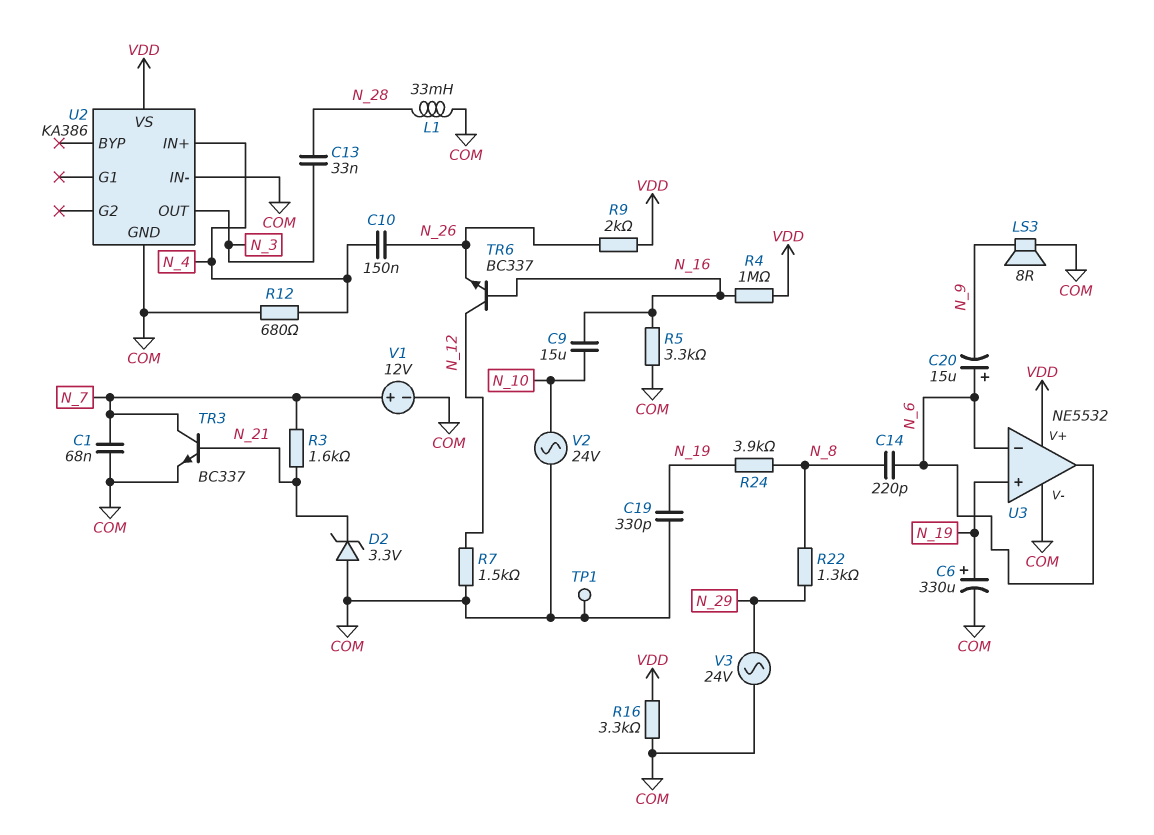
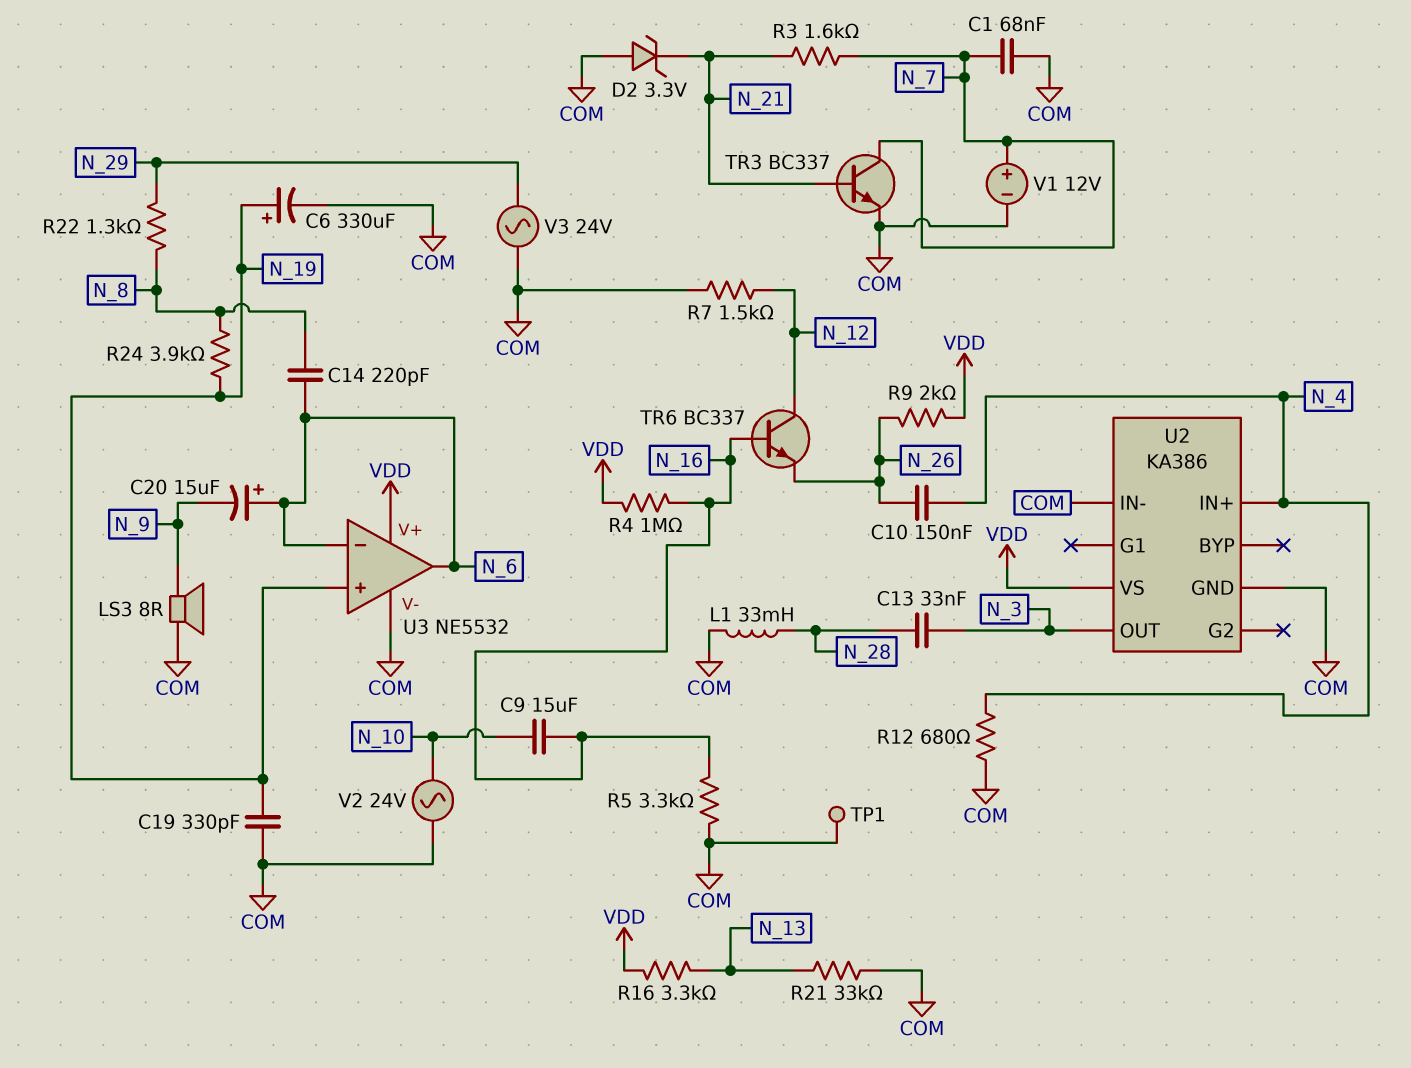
R16: 3.3k (COM, VDD) -> 3.3k (N_13, VDD)
R21: none -> 33k (COM, N_13)

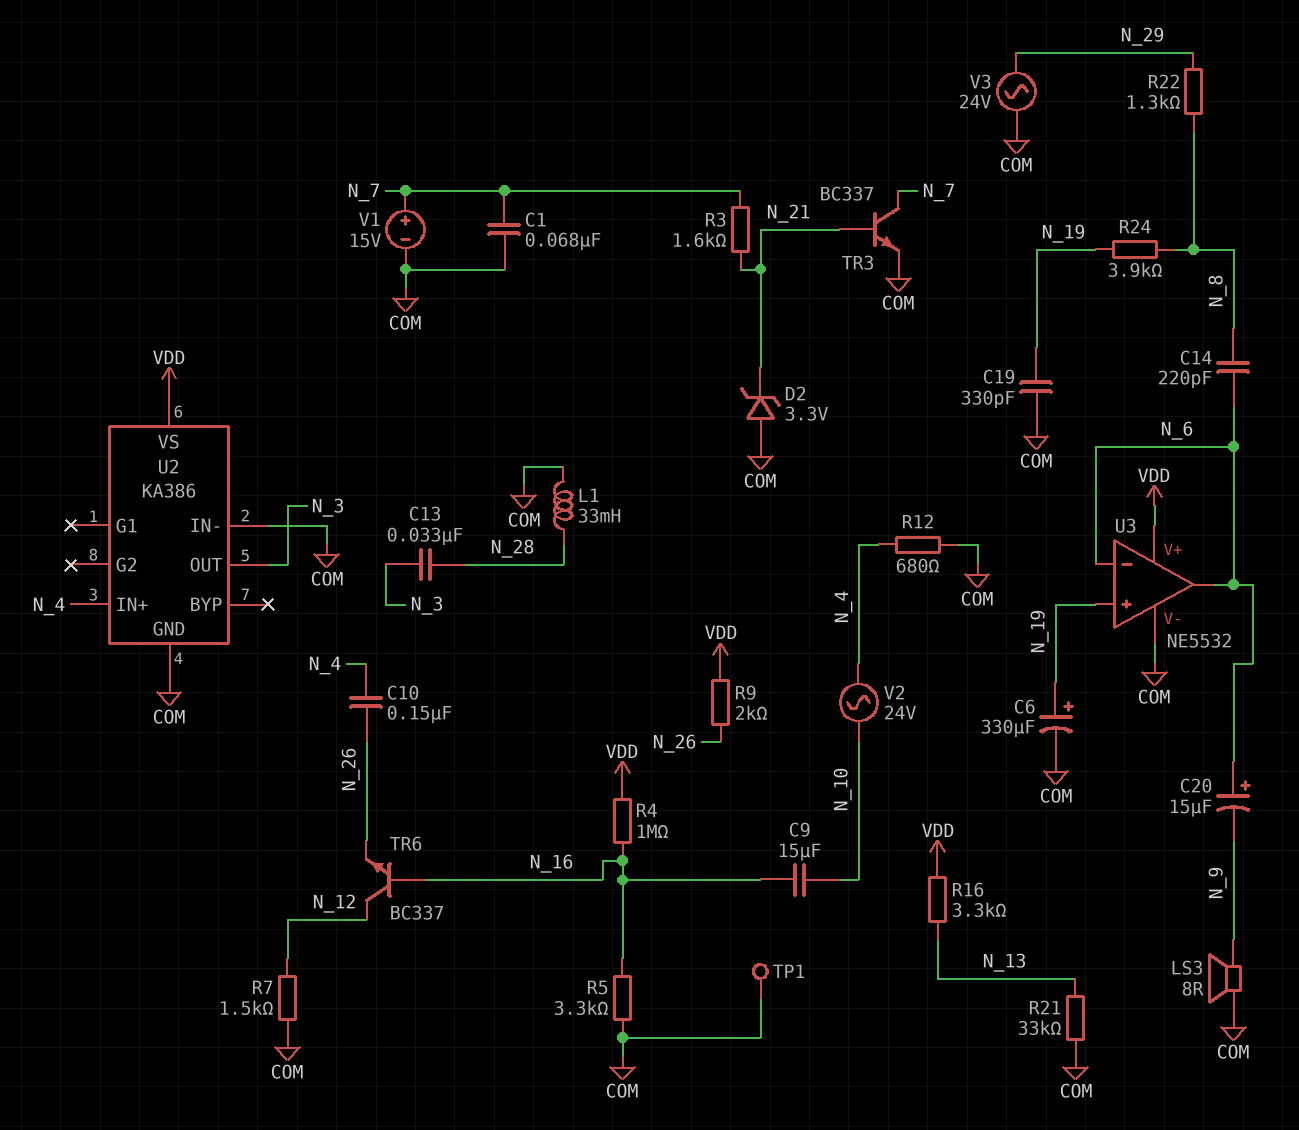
V1: 12V (plus N_7, minus COM) -> 15V (plus N_7, minus COM)
V2: AC 24V (COM, N_10) -> AC 24V (N_4, N_10)

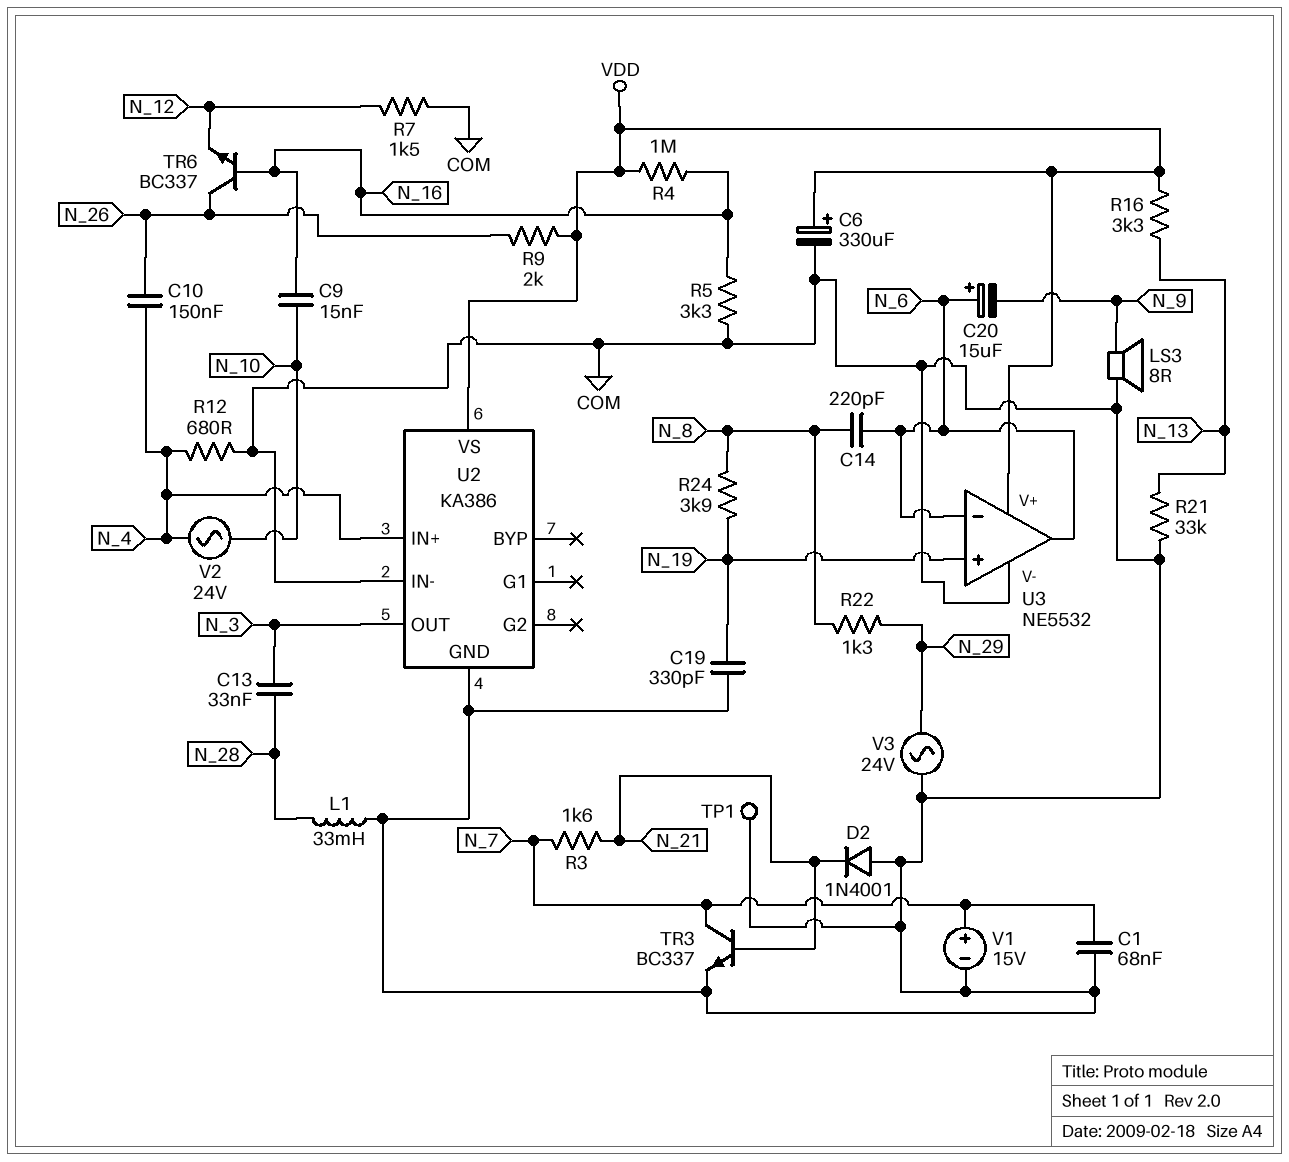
C6: 330uF (plus N_19, minus COM) -> 330uF (plus VDD, minus COM)
C9: 15uF (N_10, N_16) -> 15nF (N_10, N_16)
D2: zener 3.3V (A COM, K N_21) -> diode 1N4001 (A COM, K N_21)
TR6: NPN BC337 (B N_16, C N_12, E N_26) -> NPN BC337 (B N_16, C N_26, E N_12)

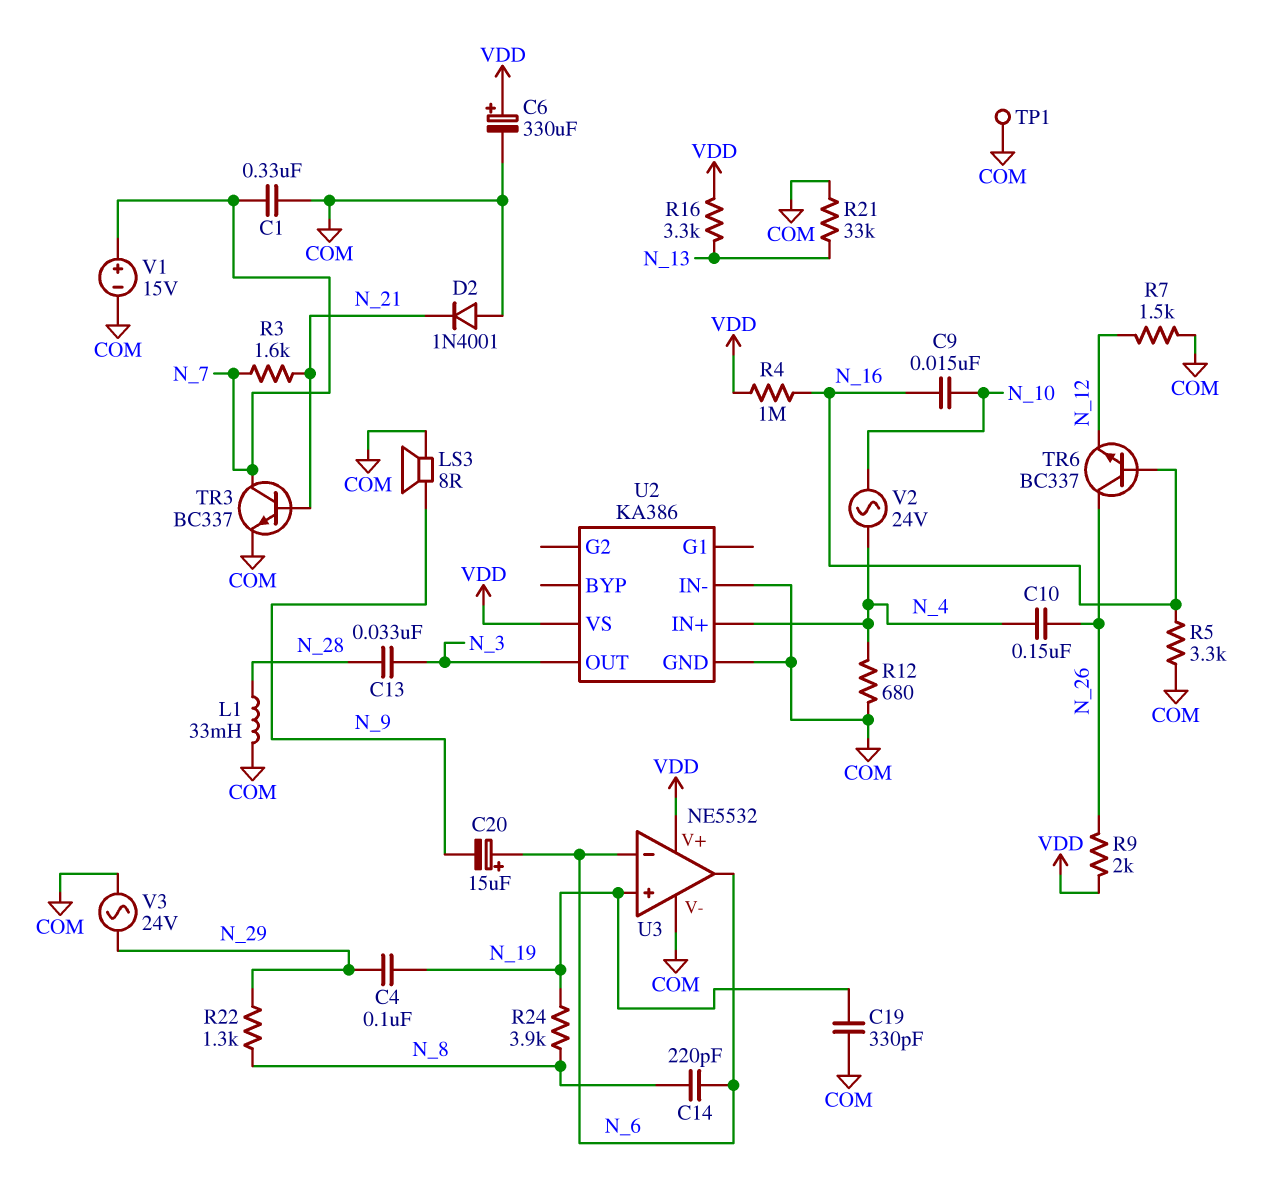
C1: 68nF (COM, N_7) -> 330nF (COM, N_7)
C4: none -> 100nF (N_19, N_29)

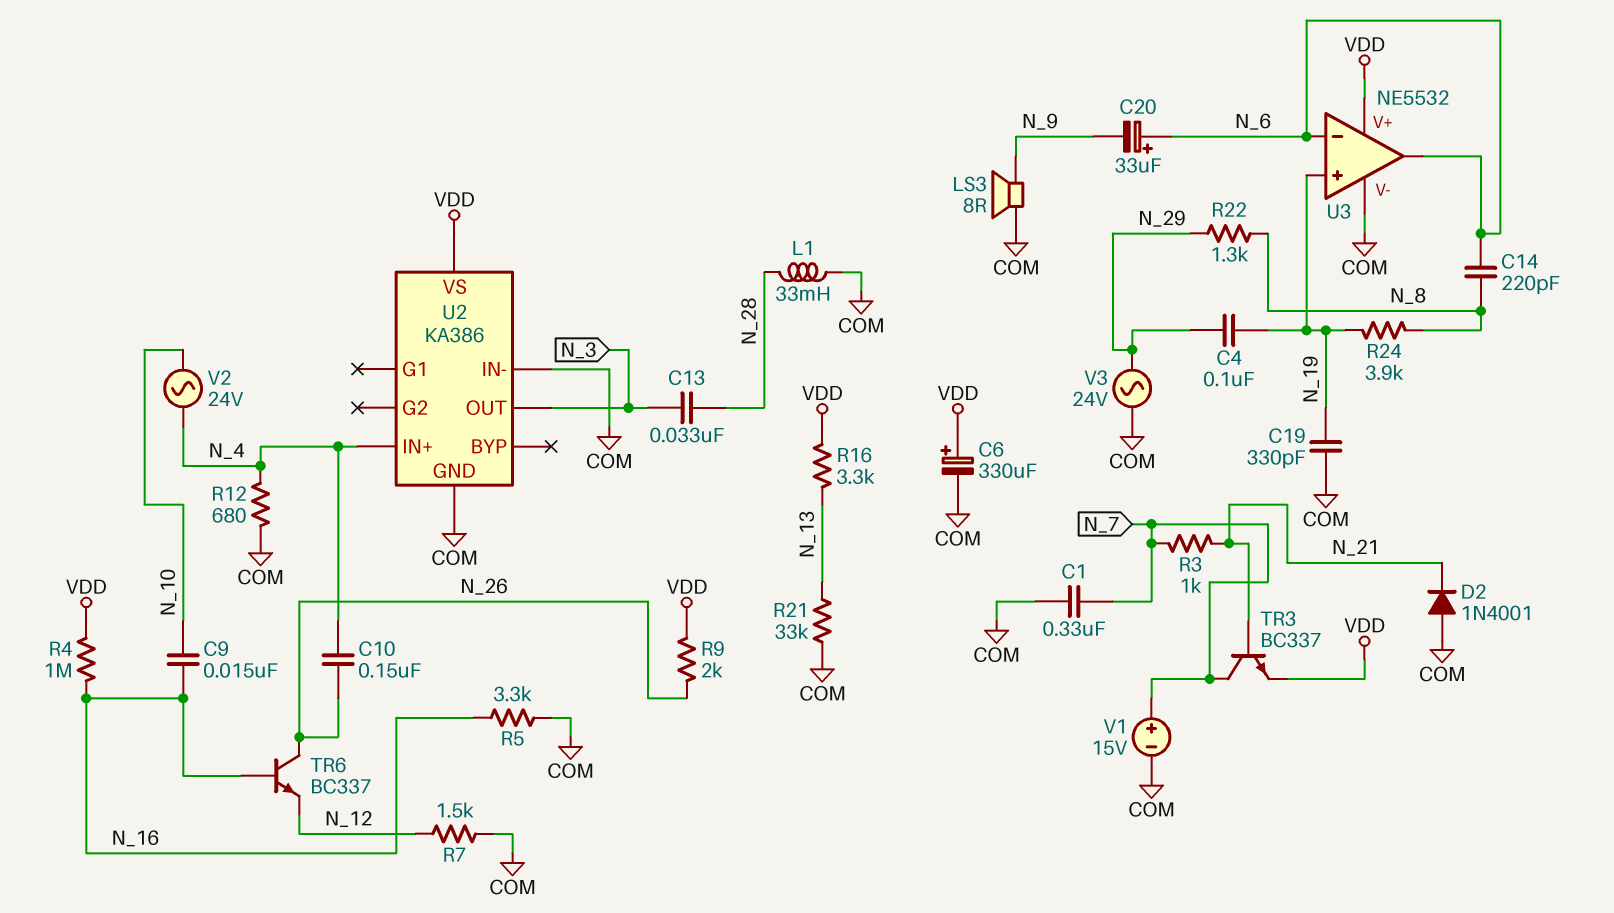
C20: 15uF (plus N_6, minus N_9) -> 33uF (plus N_6, minus N_9)
R3: 1.6k (N_7, N_21) -> 1k (N_7, N_21)
TP1: test point (COM) -> none
TR3: NPN BC337 (B N_21, C N_7, E COM) -> NPN BC337 (B N_21, C N_7, E VDD)

